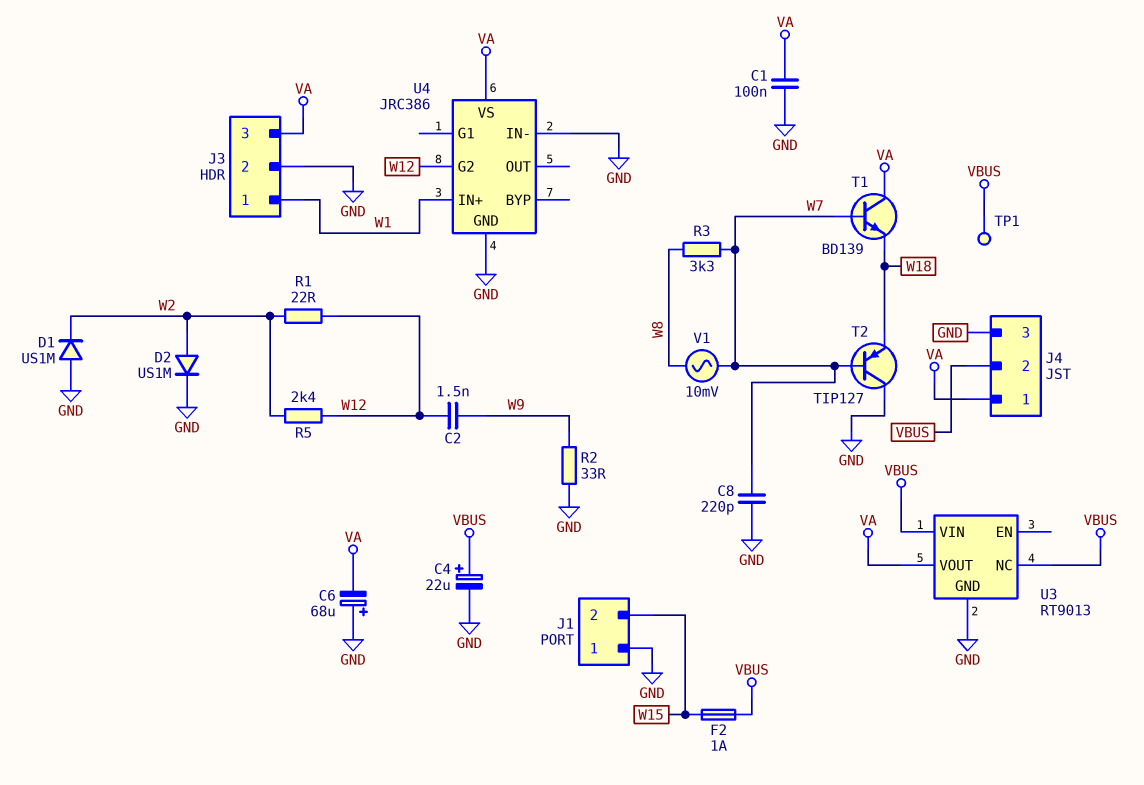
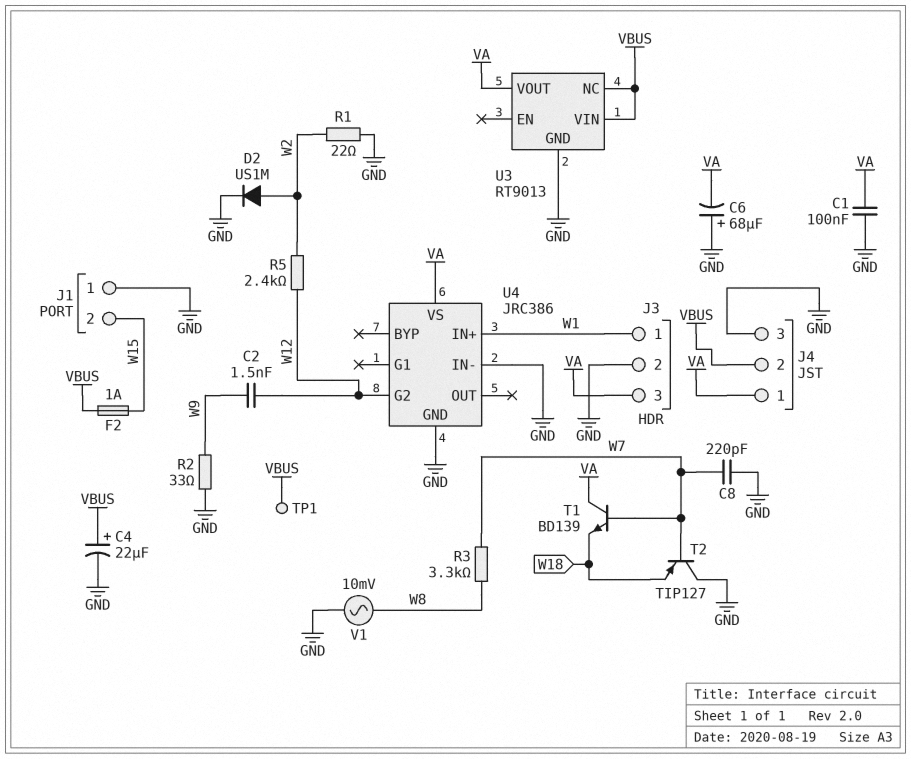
D1: diode US1M (A GND, K W2) -> none
R1: 22 (W2, W12) -> 22 (GND, W2)
V1: AC 10mV (W7, W8) -> AC 10mV (GND, W8)

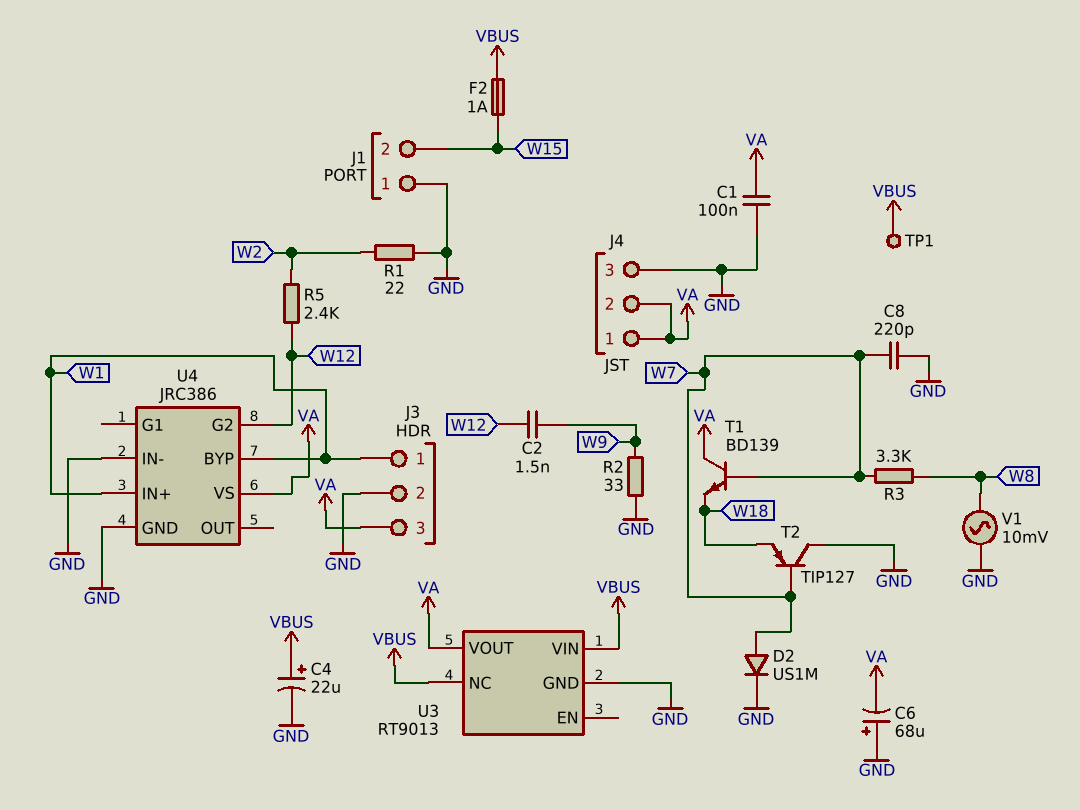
D2: diode US1M (A W2, K GND) -> diode US1M (A W7, K GND)
J4 pin 2: VBUS -> VA
U4 pin BYP: none -> W1

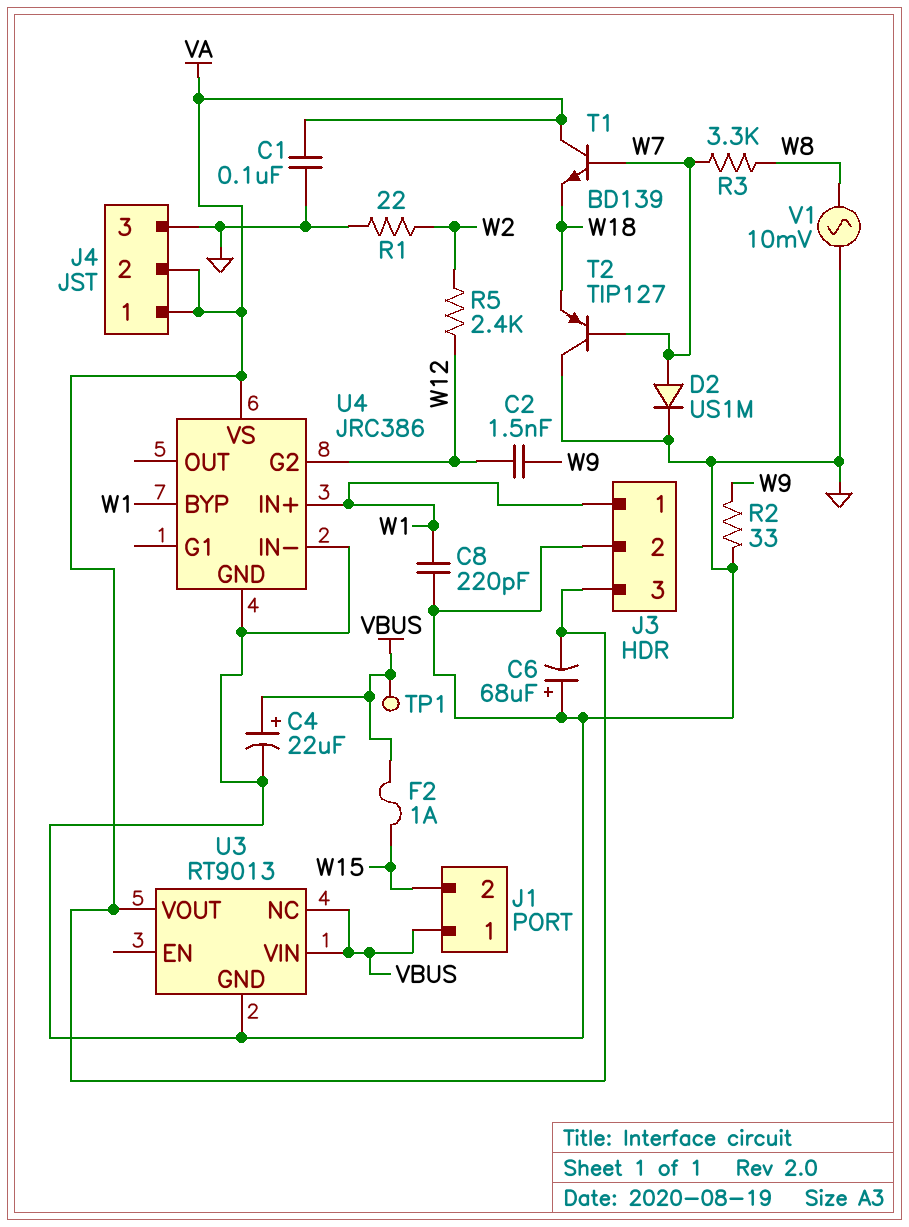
C8: 220pF (GND, W7) -> 220pF (GND, W1)
J1 pin 1: GND -> VBUS

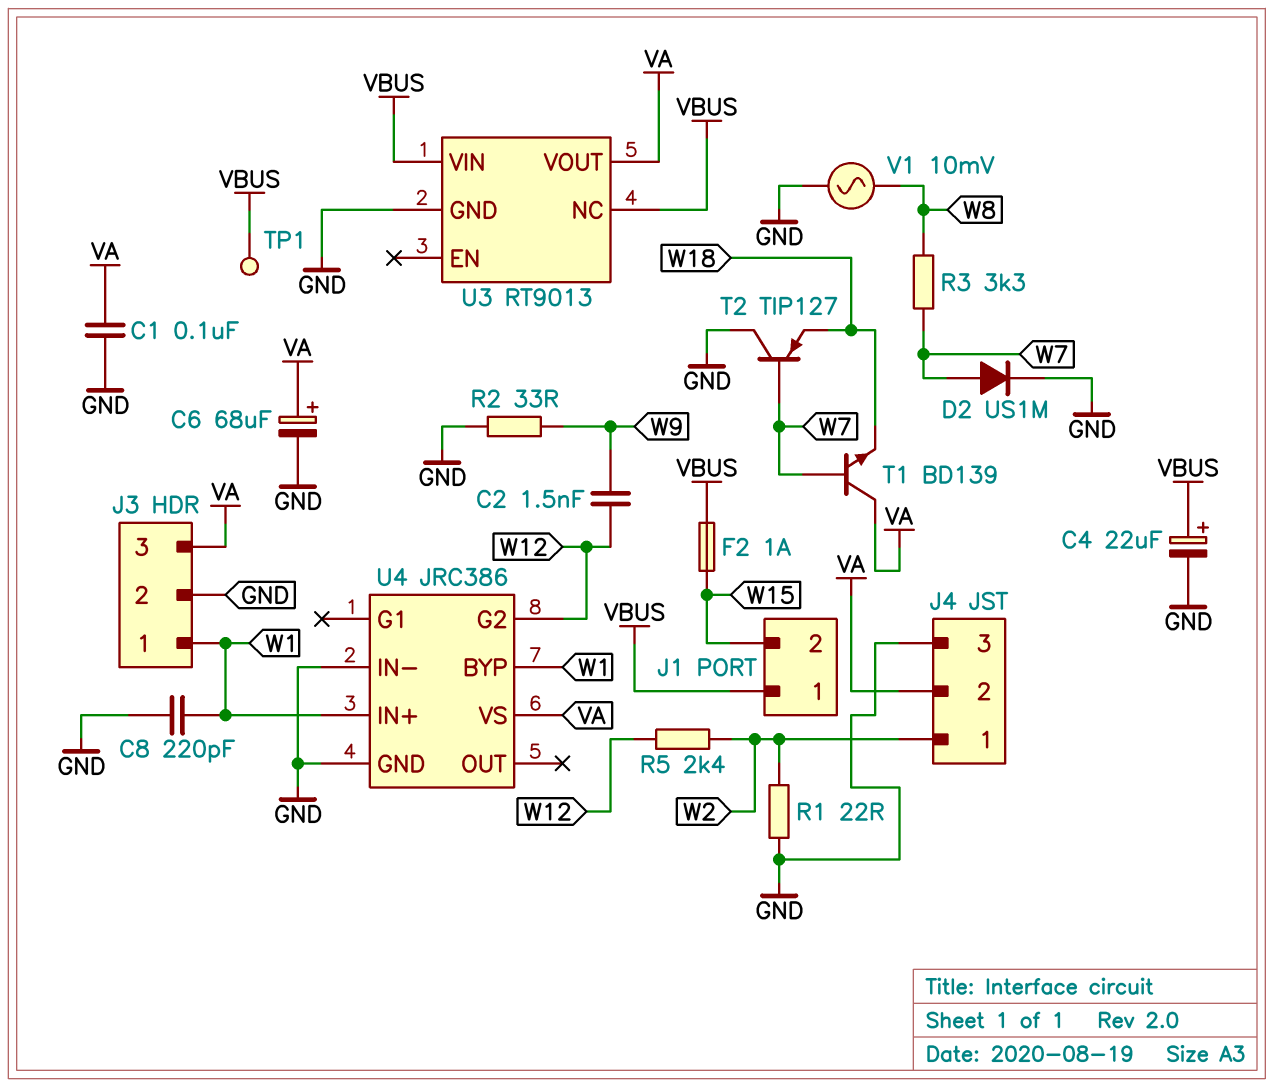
C6: 68uF (plus GND, minus VA) -> 68uF (plus VA, minus GND)
J4 pin 1: VA -> W2

